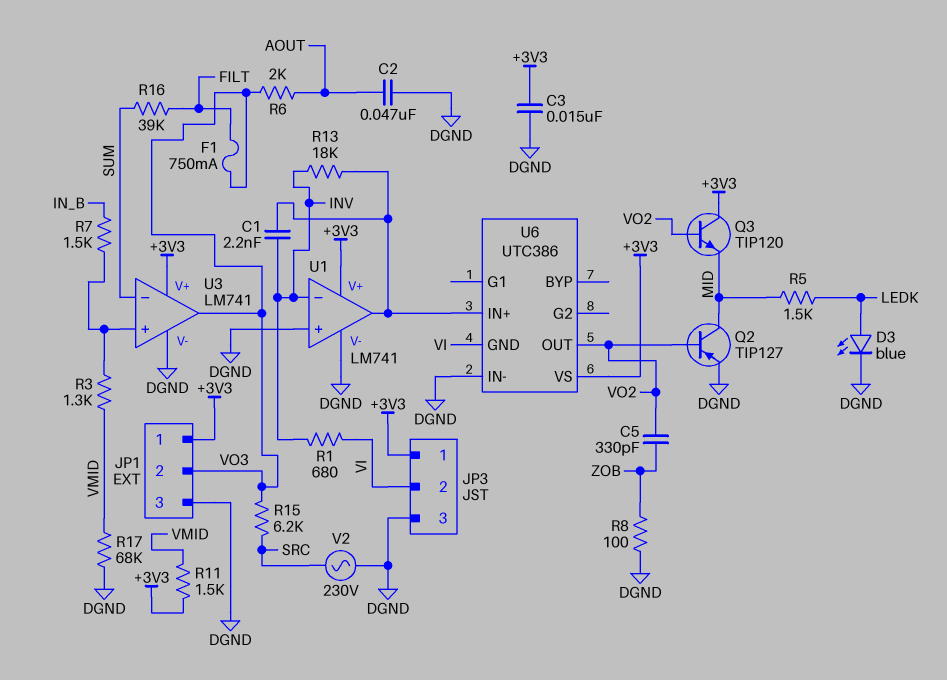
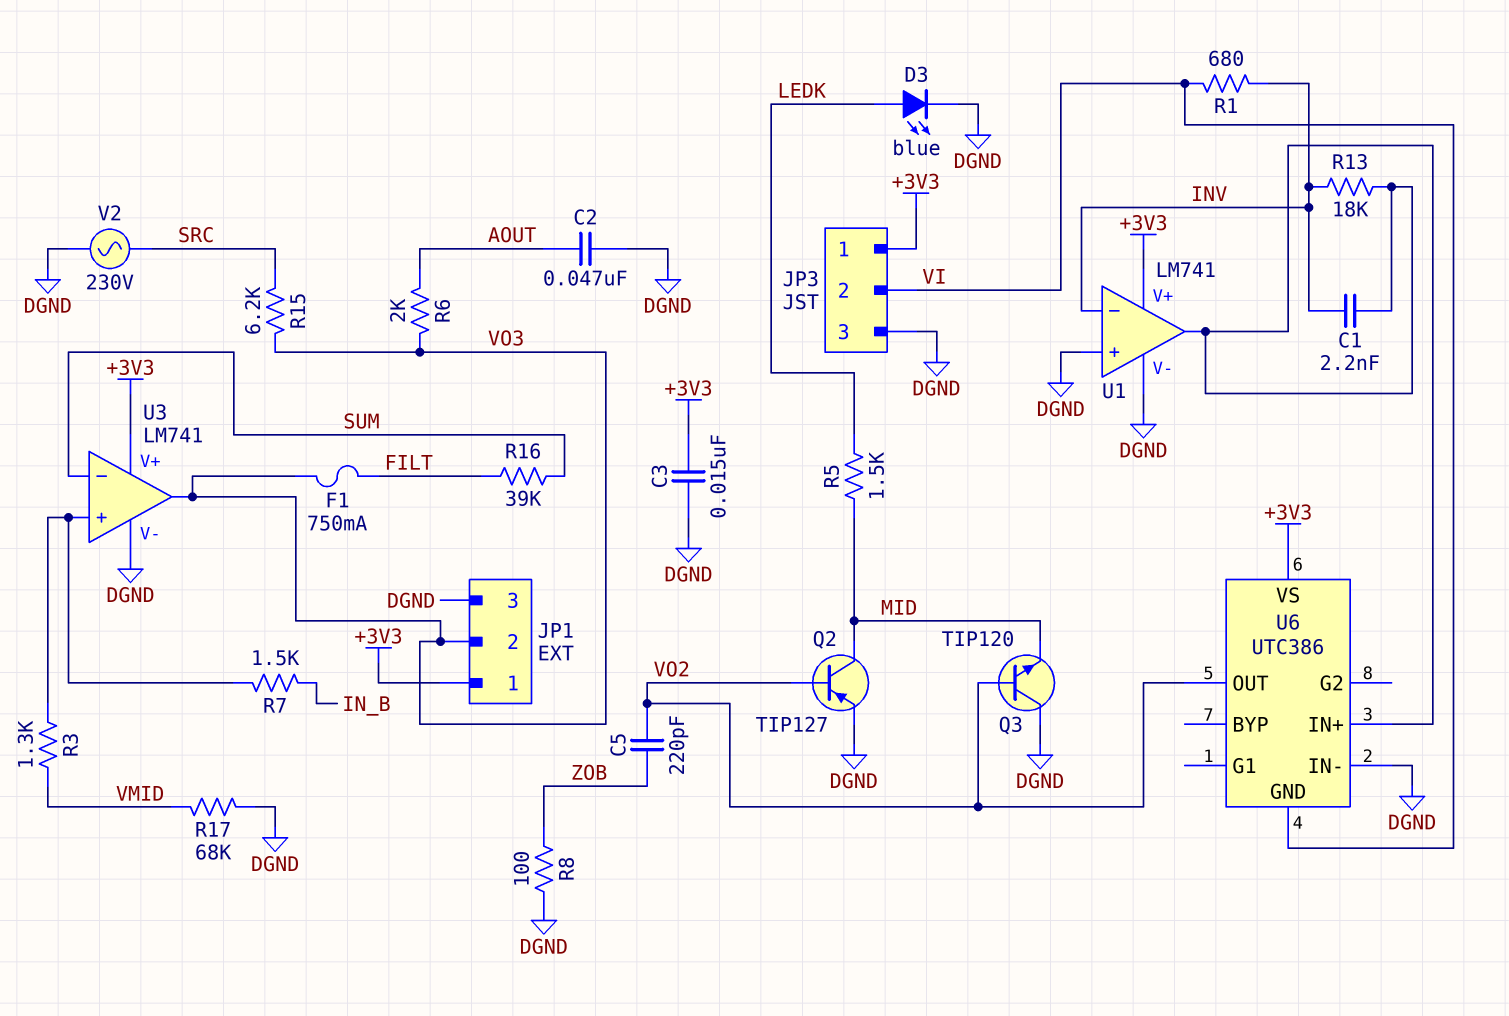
C5: 330pF (VO2, ZOB) -> 220pF (VO2, ZOB)
Q3: NPN TIP120 (B VO2, C +3V3, E MID) -> NPN TIP120 (B VO2, C DGND, E MID)
R11: 1.5k (+3V3, VMID) -> none

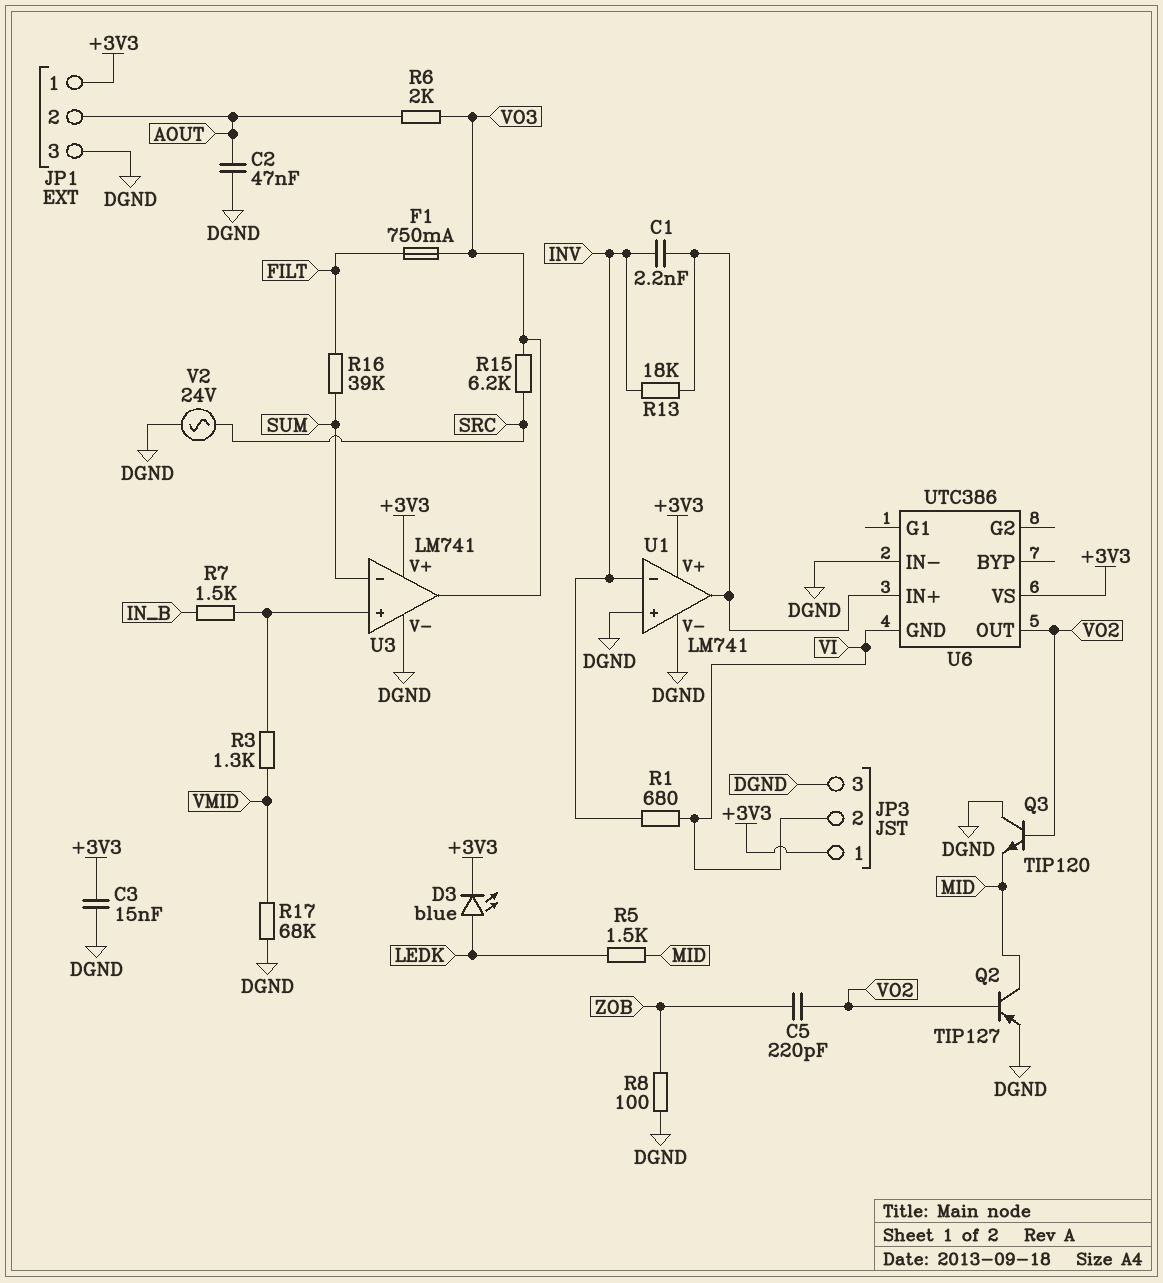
D3: LED blue (A LEDK, K DGND) -> LED blue (A LEDK, K +3V3)
JP1 pin 2: VO3 -> AOUT
V2: AC 230V (DGND, SRC) -> AC 24V (DGND, SRC)

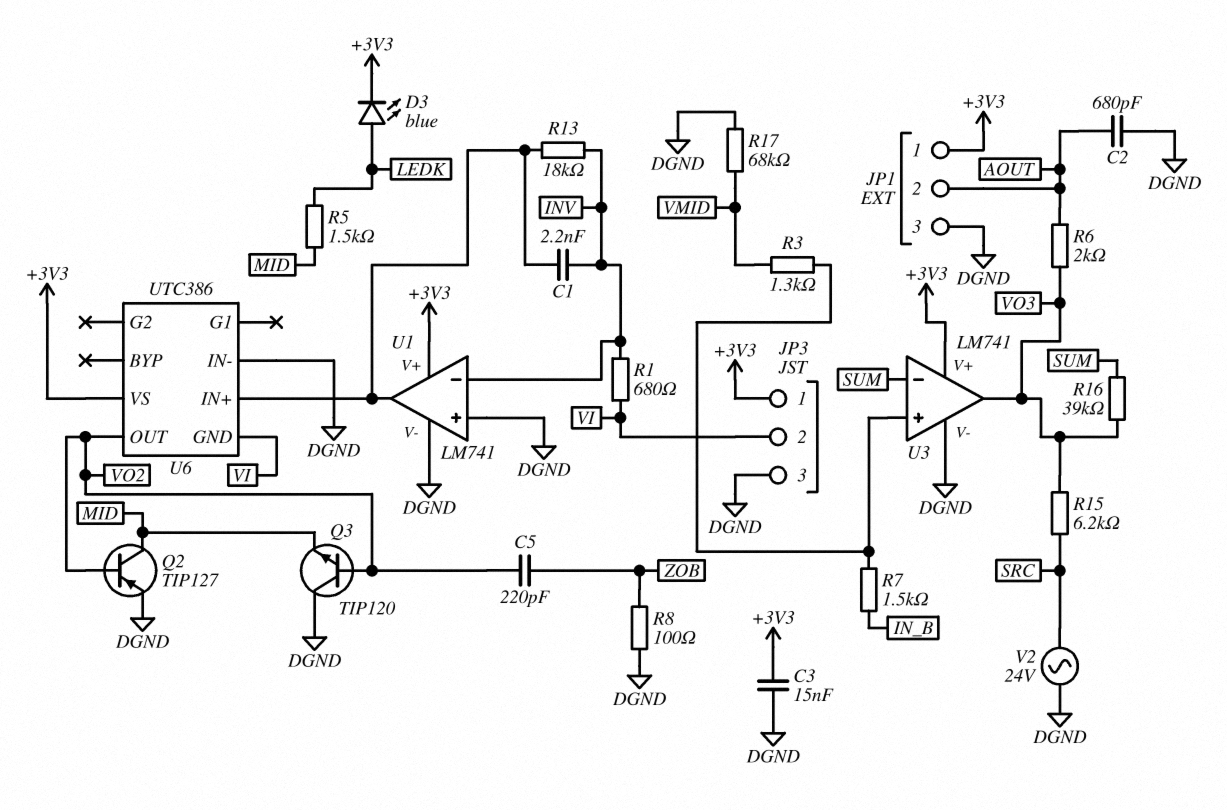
C2: 47nF (AOUT, DGND) -> 680pF (AOUT, DGND)
F1: 750mA (FILT, VO3) -> none
R16: 39k (FILT, SUM) -> 39k (SUM, VO3)

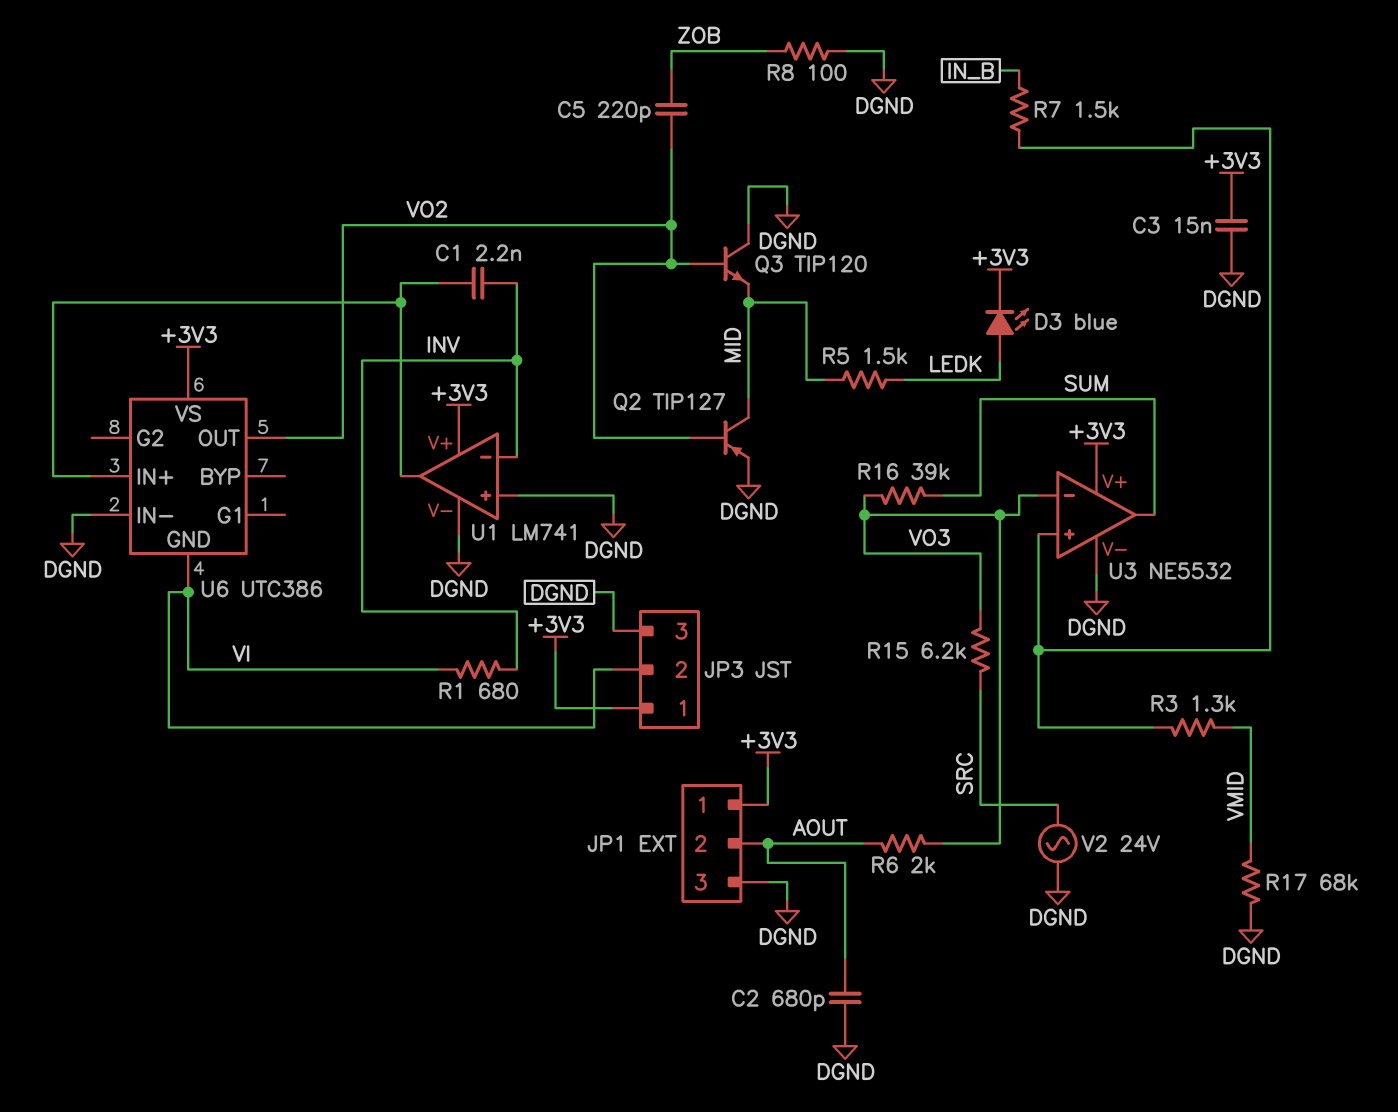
R13: 18k (INV, U1/out) -> none
U3: LM741 -> NE5532
U3 pin in-: SUM -> VO3
U3 pin out: VO3 -> SUM

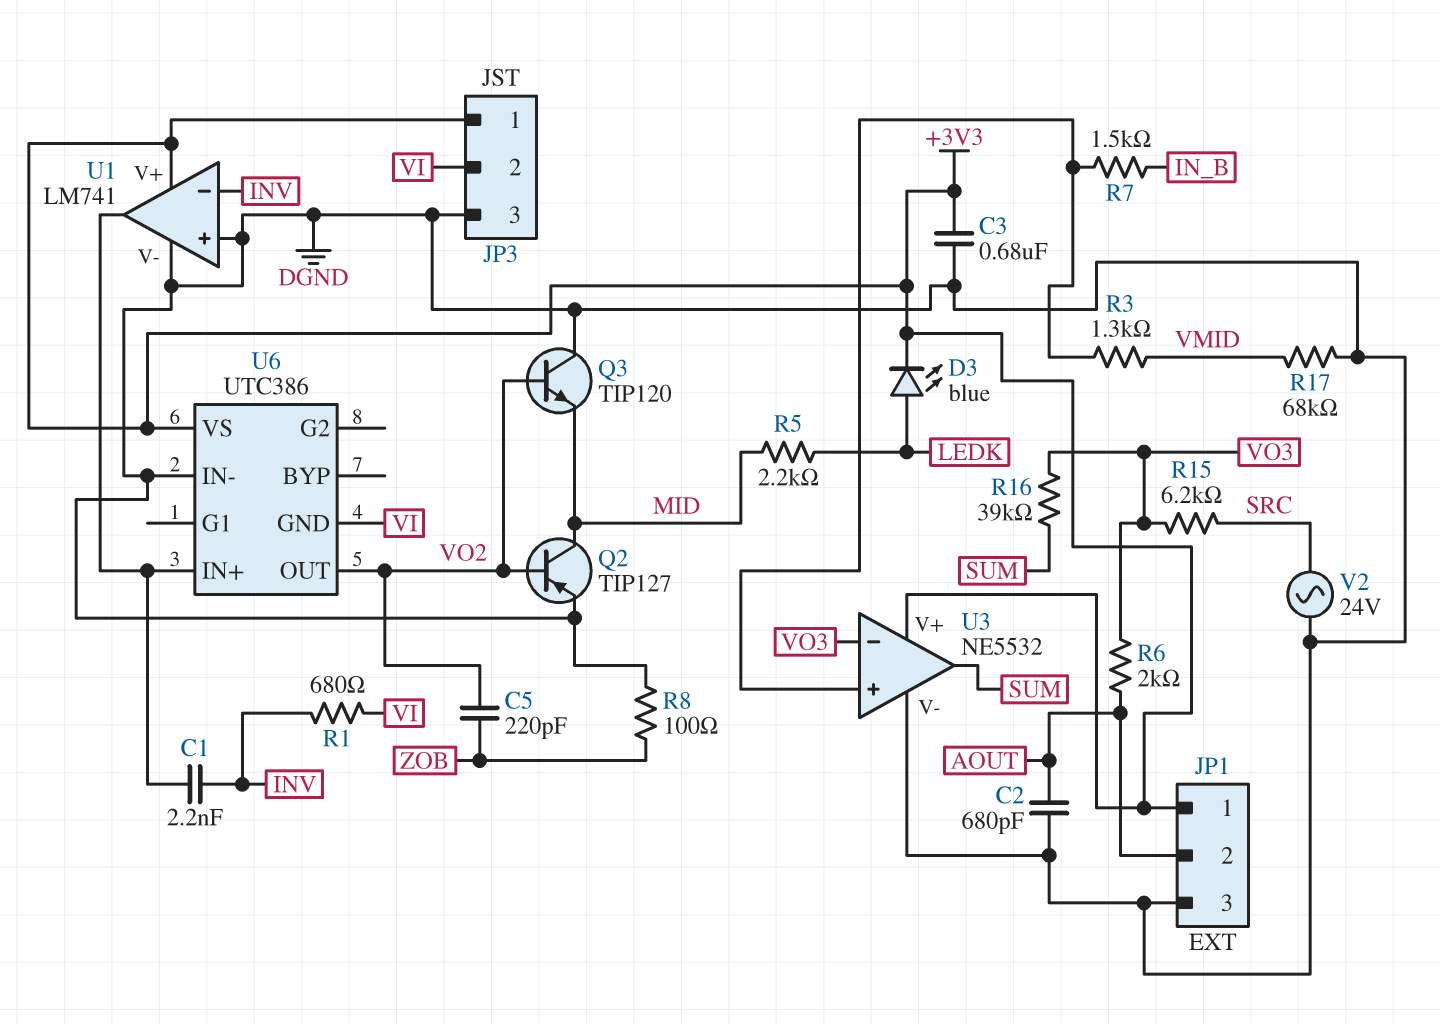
C3: 15nF (+3V3, DGND) -> 680nF (+3V3, DGND)
R5: 1.5k (LEDK, MID) -> 2.2k (LEDK, MID)

